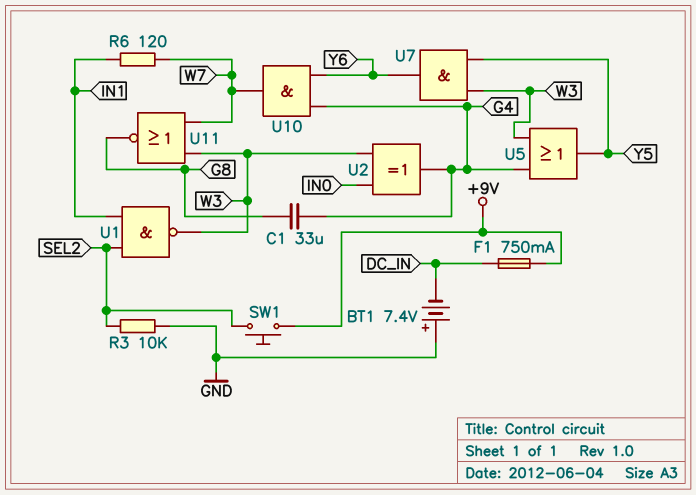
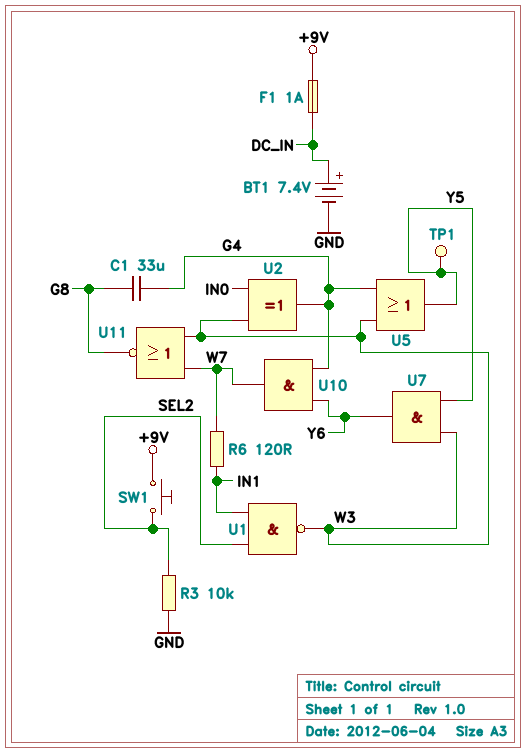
BT1: 7.4V (plus GND, minus DC_IN) -> 7.4V (plus DC_IN, minus GND)
F1: 750mA (+9V, DC_IN) -> 1A (+9V, DC_IN)
TP1: none -> test point (Y5)

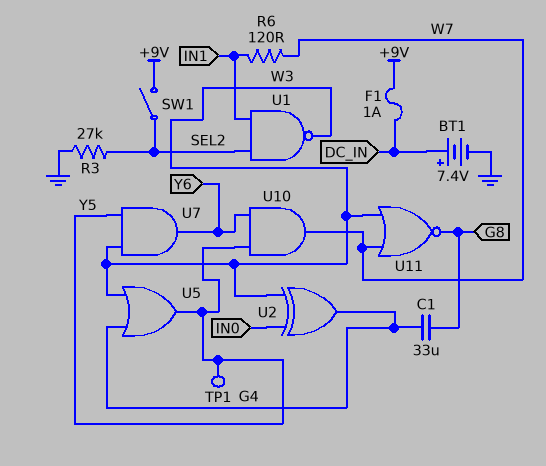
R3: 10k (GND, SEL2) -> 27k (GND, SEL2)
SW1: button (+9V, SEL2) -> switch (+9V, SEL2)
U10: AND (in G4, in Y6, out W7) -> AND (in Y5, in Y6, out W7)

